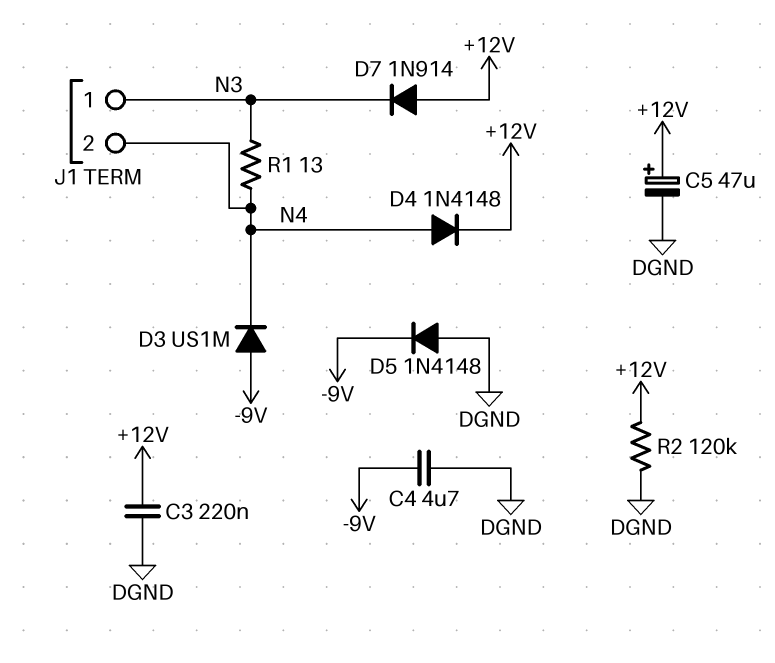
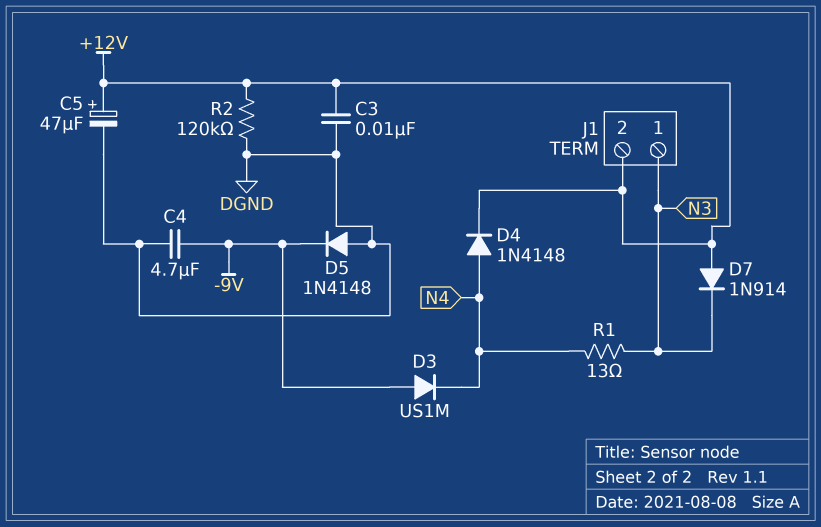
C3: 220nF (+12V, DGND) -> 10nF (+12V, DGND)
J1 pin 2: N4 -> +12V

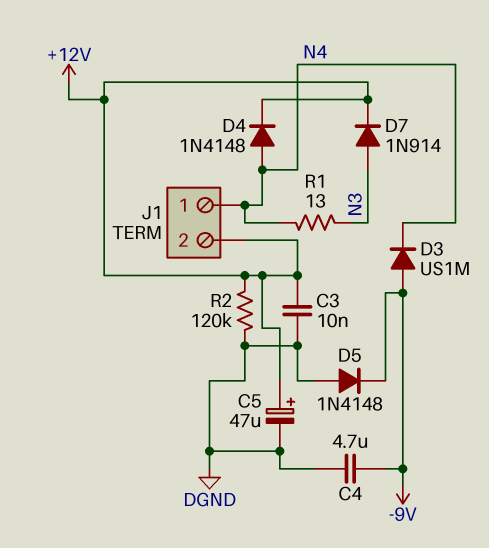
D7: diode 1N914 (A +12V, K N3) -> diode 1N914 (A N3, K +12V)
J1 pin 1: N3 -> N4

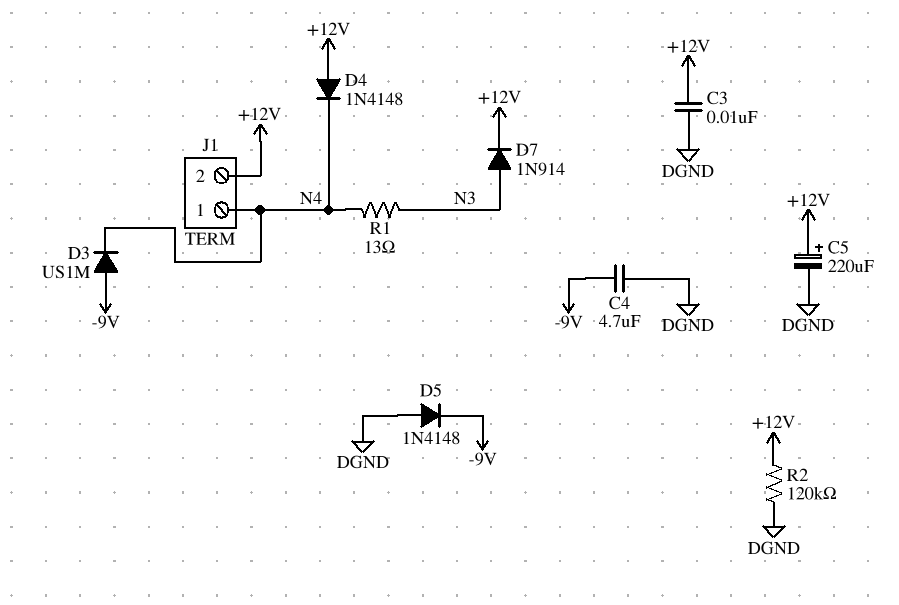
C5: 47uF (plus +12V, minus DGND) -> 220uF (plus +12V, minus DGND)
D4: diode 1N4148 (A N4, K +12V) -> diode 1N4148 (A +12V, K N4)

